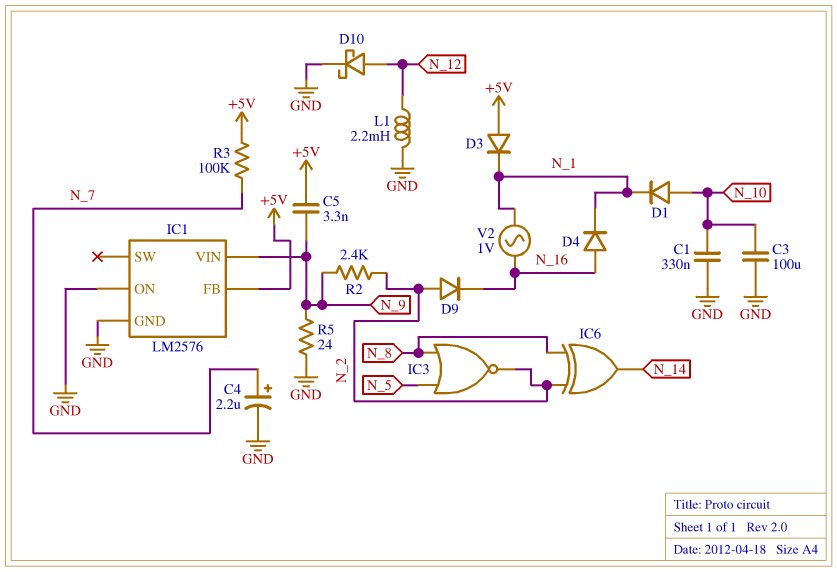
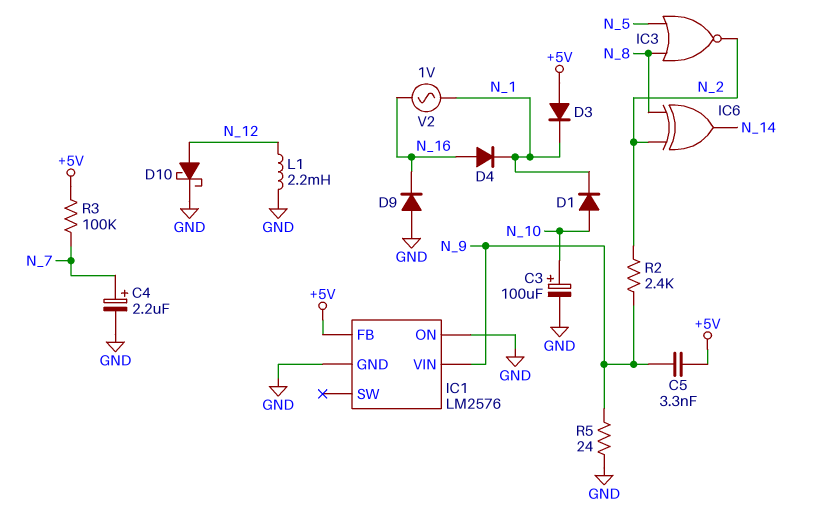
C1: 330nF (GND, N_10) -> none
C3: 100uF (GND, N_10) -> 100uF (plus N_10, minus GND)
D9: diode (A N_2, K N_16) -> diode (A GND, K N_16)

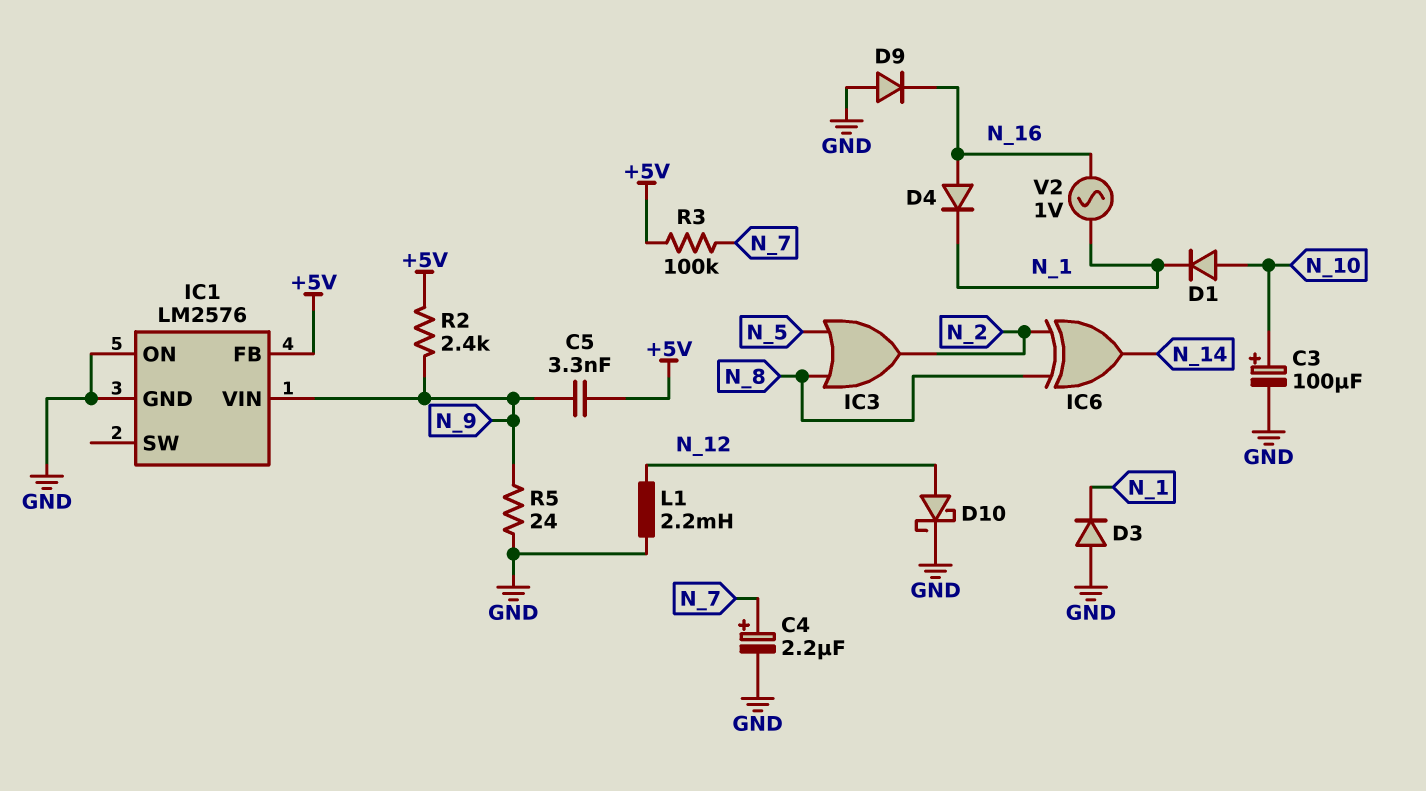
D3: diode (A +5V, K N_1) -> diode (A GND, K N_1)
IC3: NOR (in N_5, in N_8, out N_2) -> OR (in N_5, in N_8, out N_2)
R2: 2.4k (N_2, N_9) -> 2.4k (+5V, N_9)

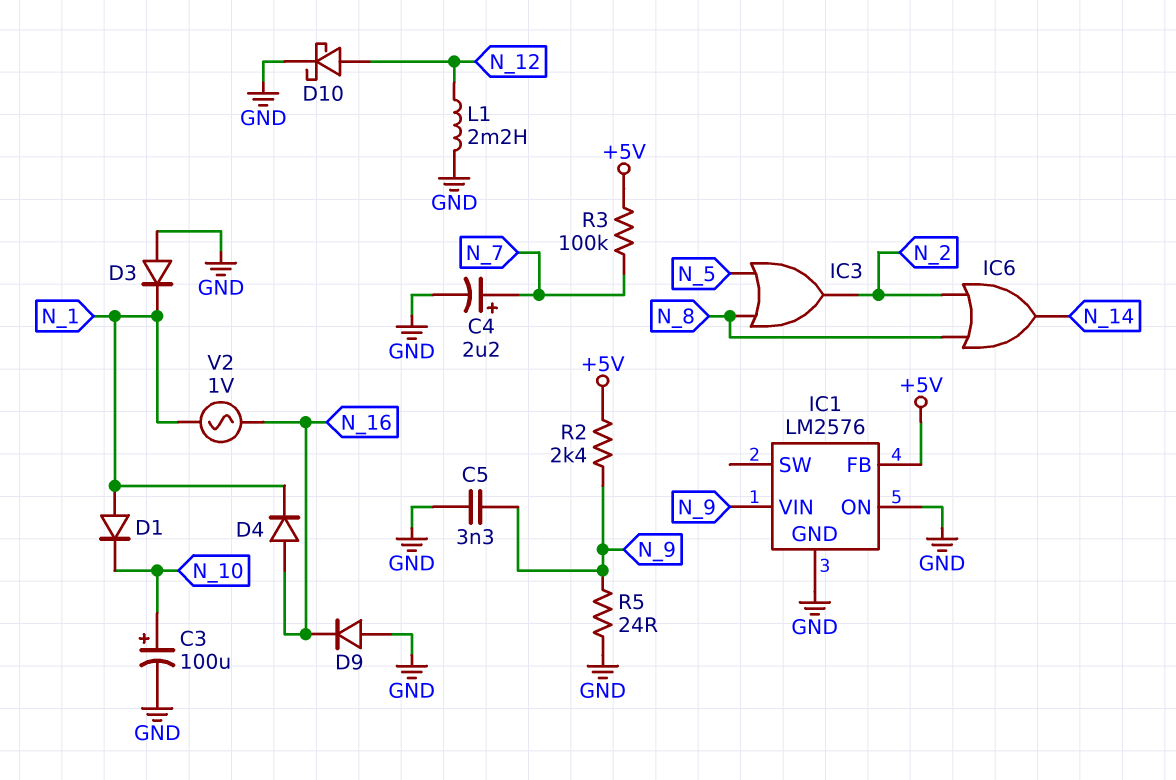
C5: 3.3nF (+5V, N_9) -> 3.3nF (GND, N_9)
D1: diode (A N_10, K N_1) -> diode (A N_1, K N_10)
IC6: XOR (in N_2, in N_8, out N_14) -> OR (in N_2, in N_8, out N_14)

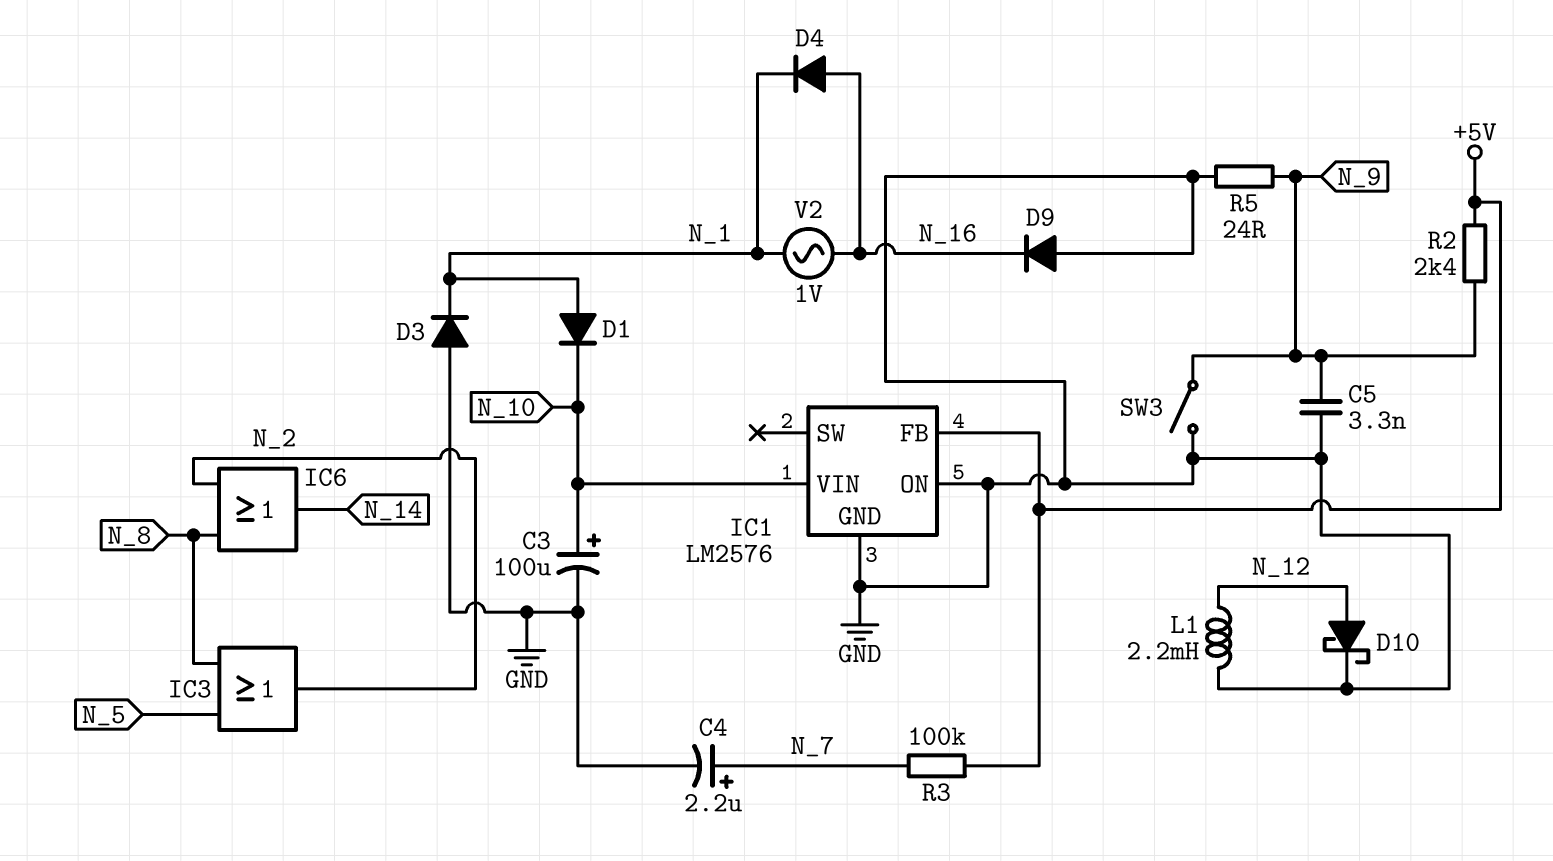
IC1 pin VIN: N_9 -> N_10
SW3: none -> switch (GND, N_9)

